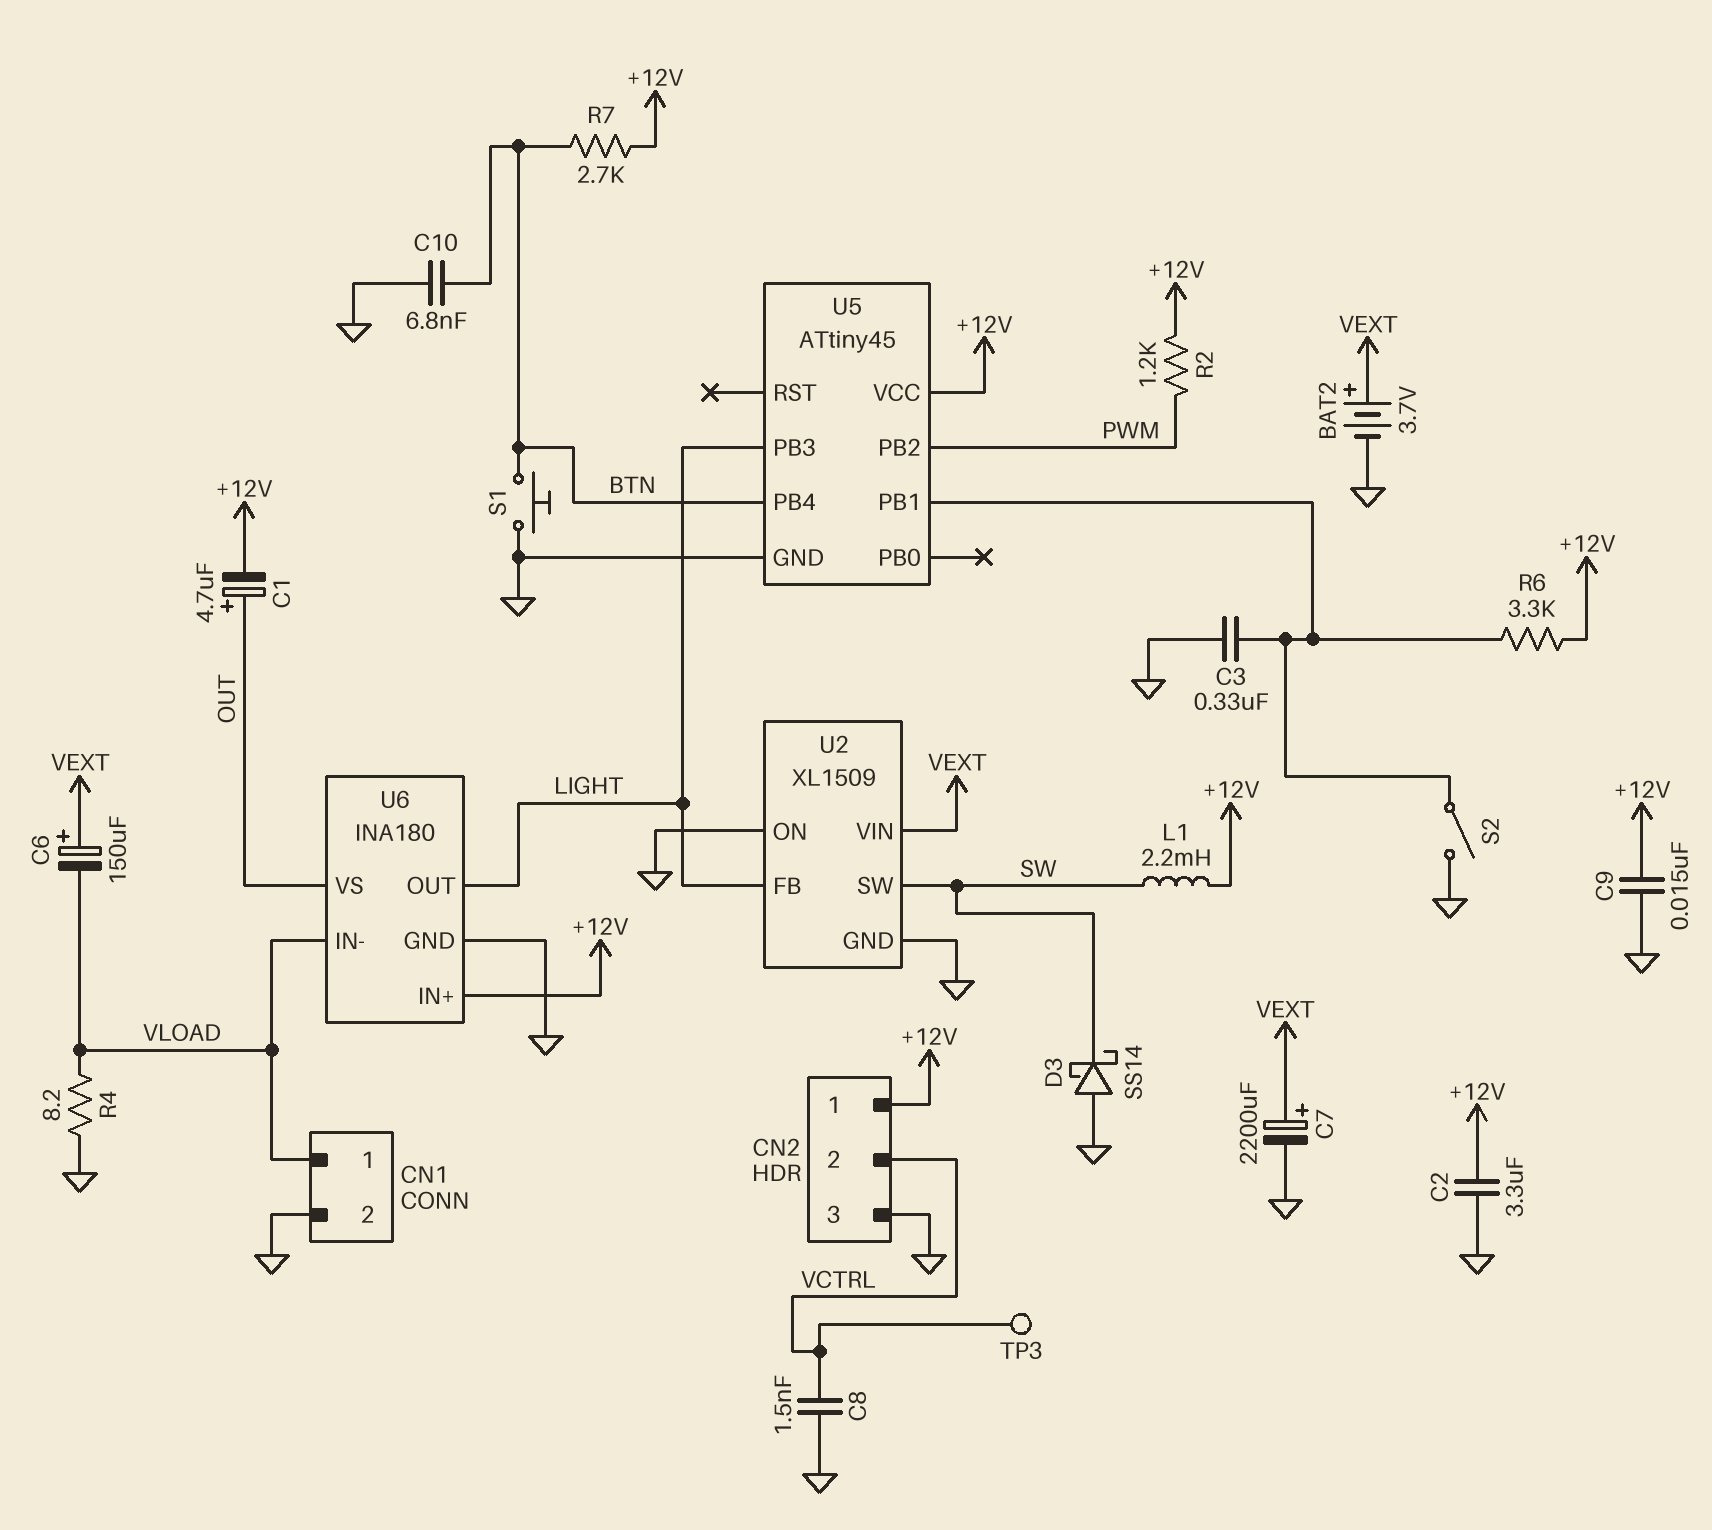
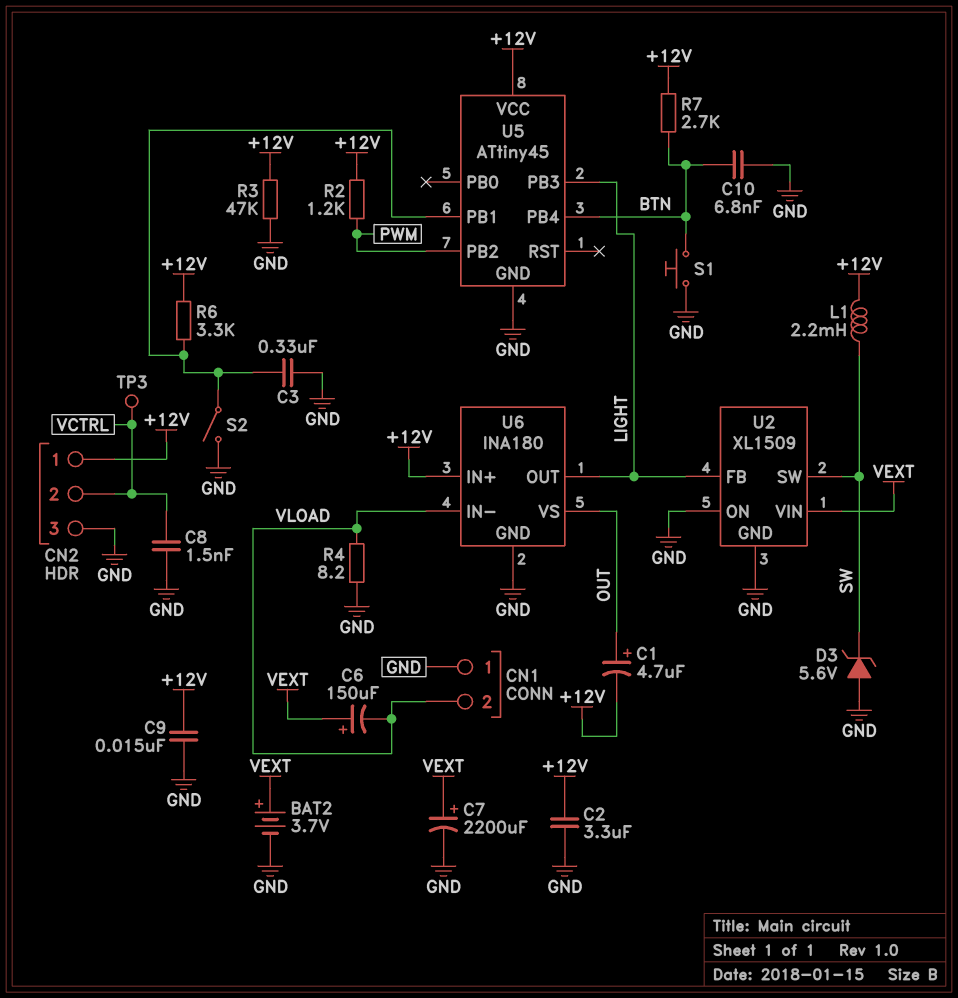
CN1 pin 1: VLOAD -> GND
CN1 pin 2: GND -> VLOAD
D3: schottky SS14 (A GND, K SW) -> zener 5.6V (A GND, K SW)
R3: none -> 47k (+12V, GND)

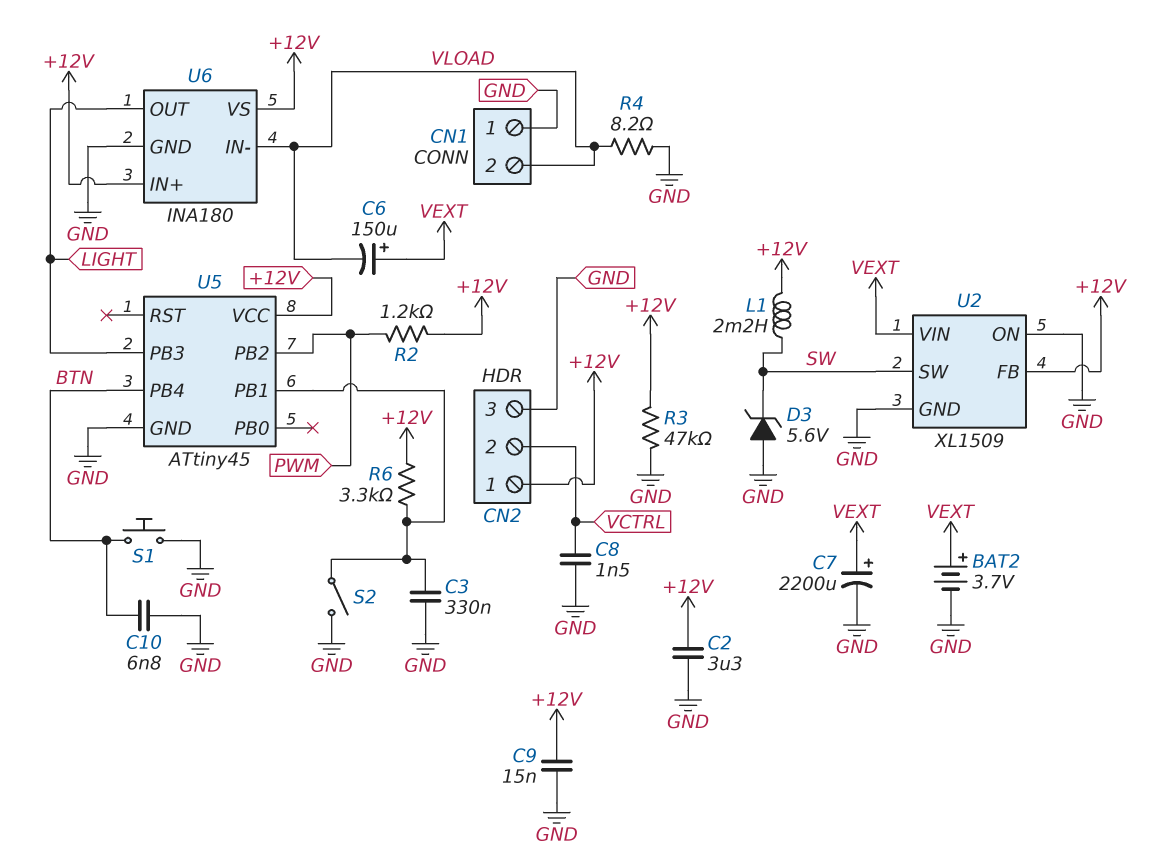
C1: 4.7uF (plus OUT, minus +12V) -> none
R7: 2.7k (+12V, BTN) -> none
TP3: test point (VCTRL) -> none
U2 pin FB: LIGHT -> +12V
U6 pin VS: OUT -> +12V

